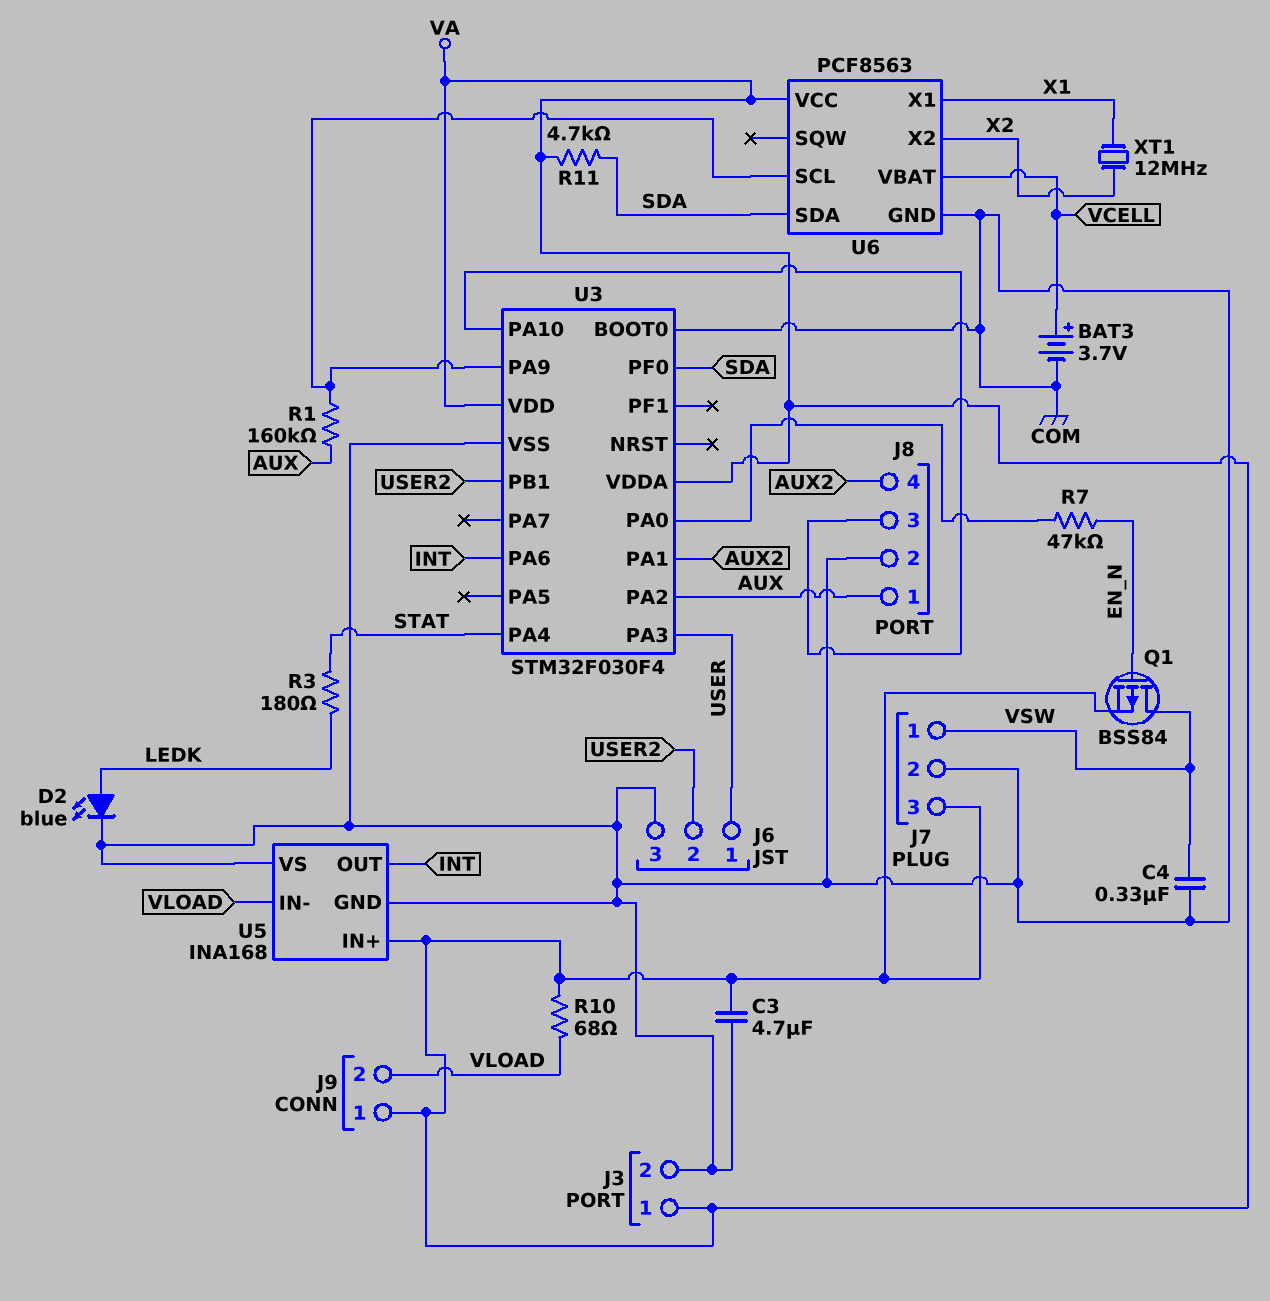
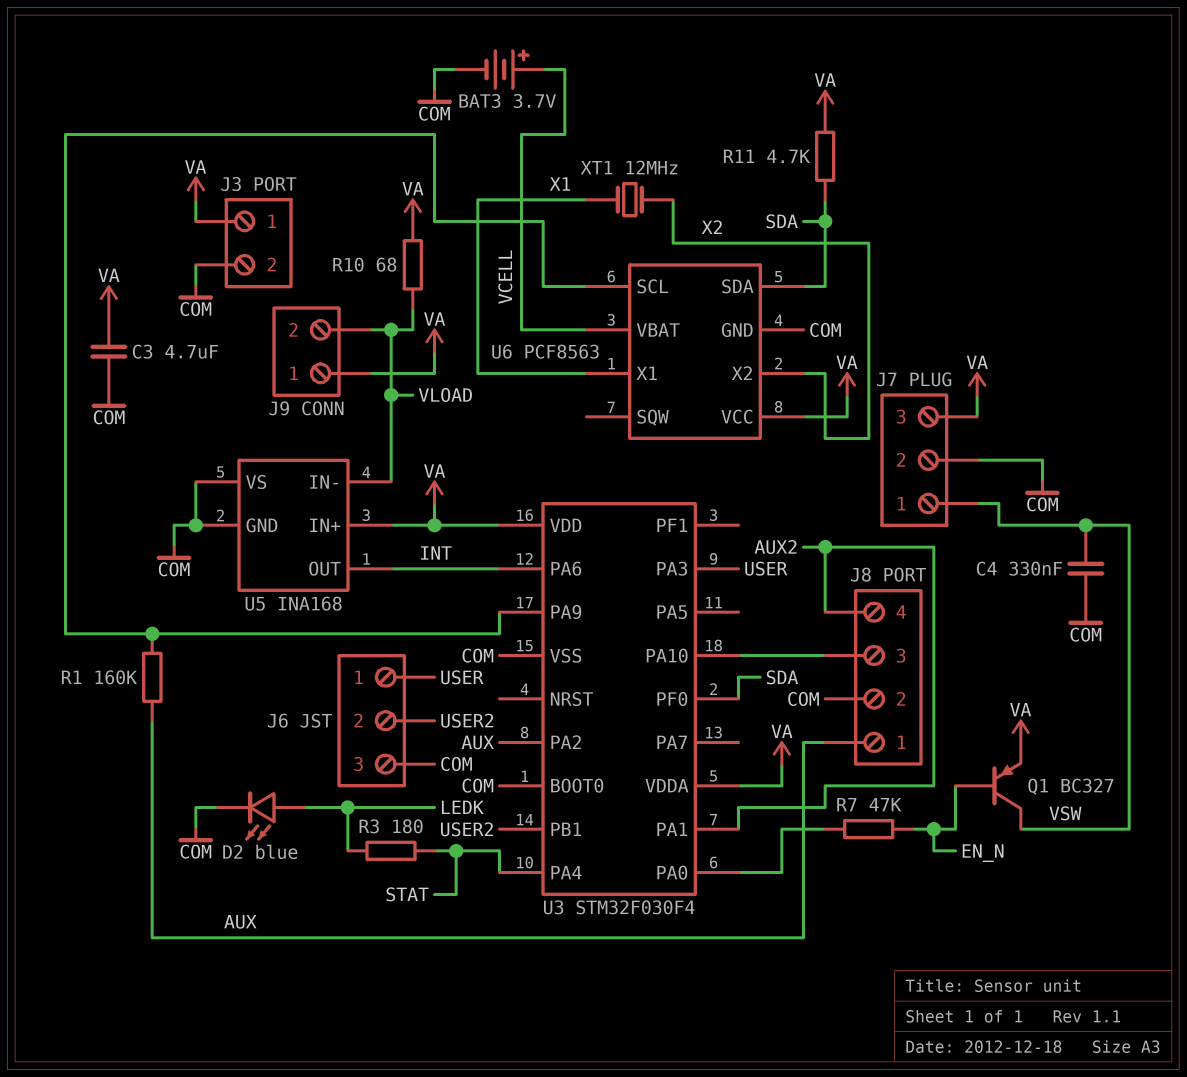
Q1: PMOS BSS84 (G EN_N, D VSW, S VA) -> PNP BC327 (B EN_N, C VSW, E VA)

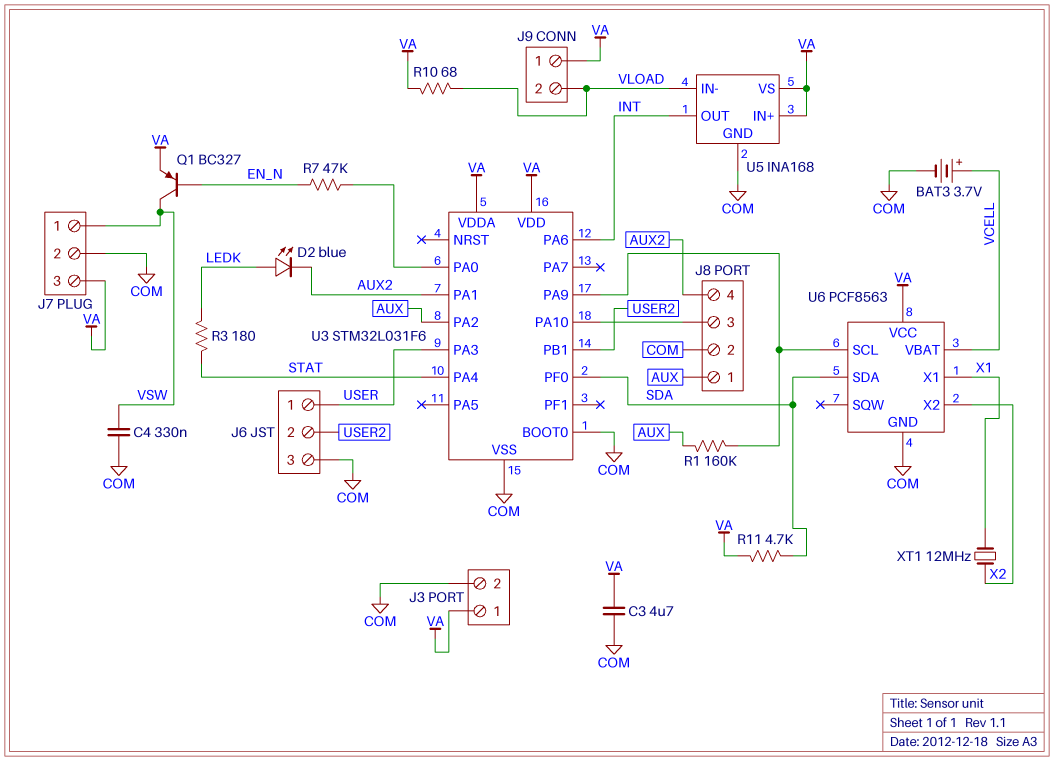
D2: LED blue (A LEDK, K COM) -> LED blue (A LEDK, K AUX2)
U3: STM32F030F4 -> STM32L031F6
U5 pin VS: COM -> VA

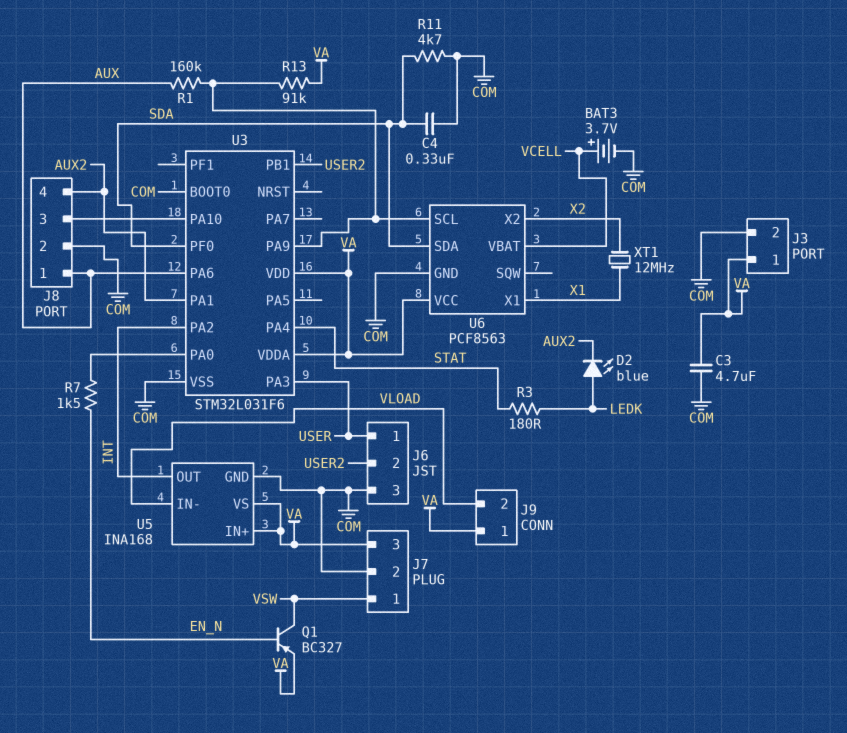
C4: 330nF (COM, VSW) -> 330nF (COM, SDA)
R7: 47k (EN_N, U3/PA0) -> 1.5k (EN_N, U3/PA0)
R10: 68 (VA, VLOAD) -> none
R11: 4.7k (SDA, VA) -> 4.7k (COM, SDA)
R13: none -> 91k (U3/PA9, VA)
U3 pin PA2: AUX -> INT
U3 pin PA6: INT -> AUX

